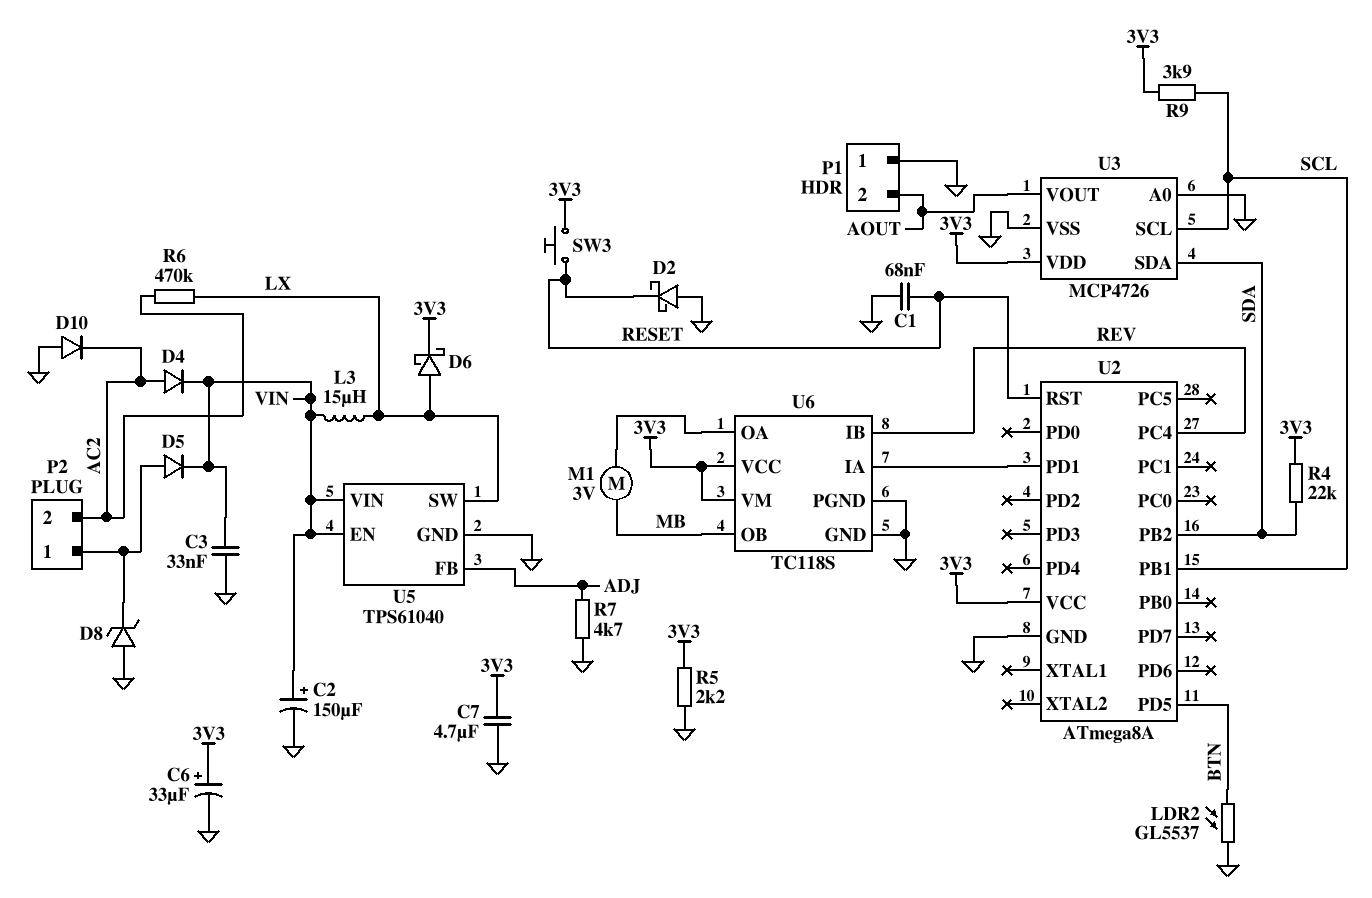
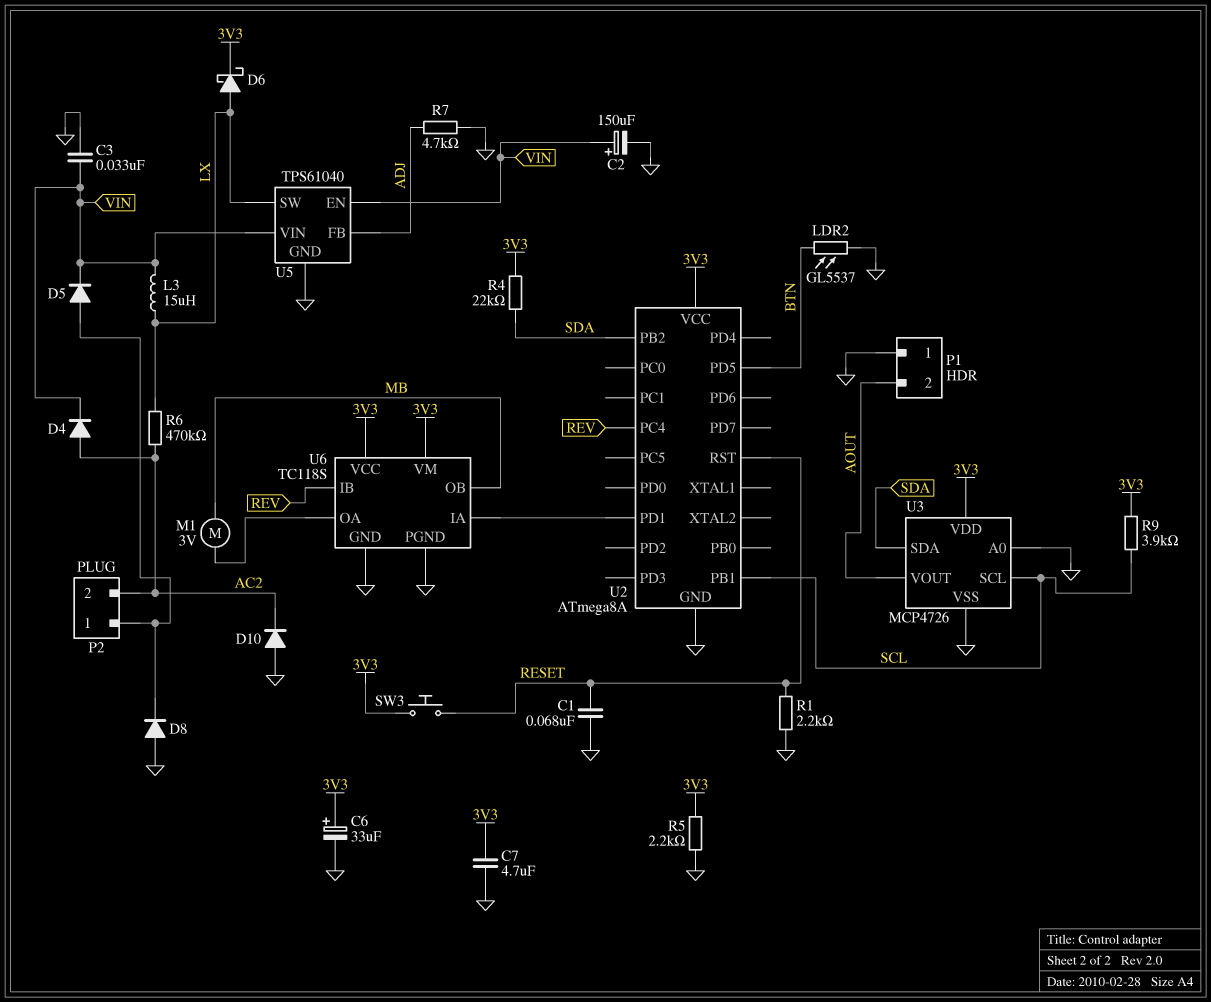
D2: schottky (A GND, K RESET) -> none
D8: zener (A GND, K P2/1) -> diode (A GND, K P2/1)
R1: none -> 2.2k (GND, RESET)

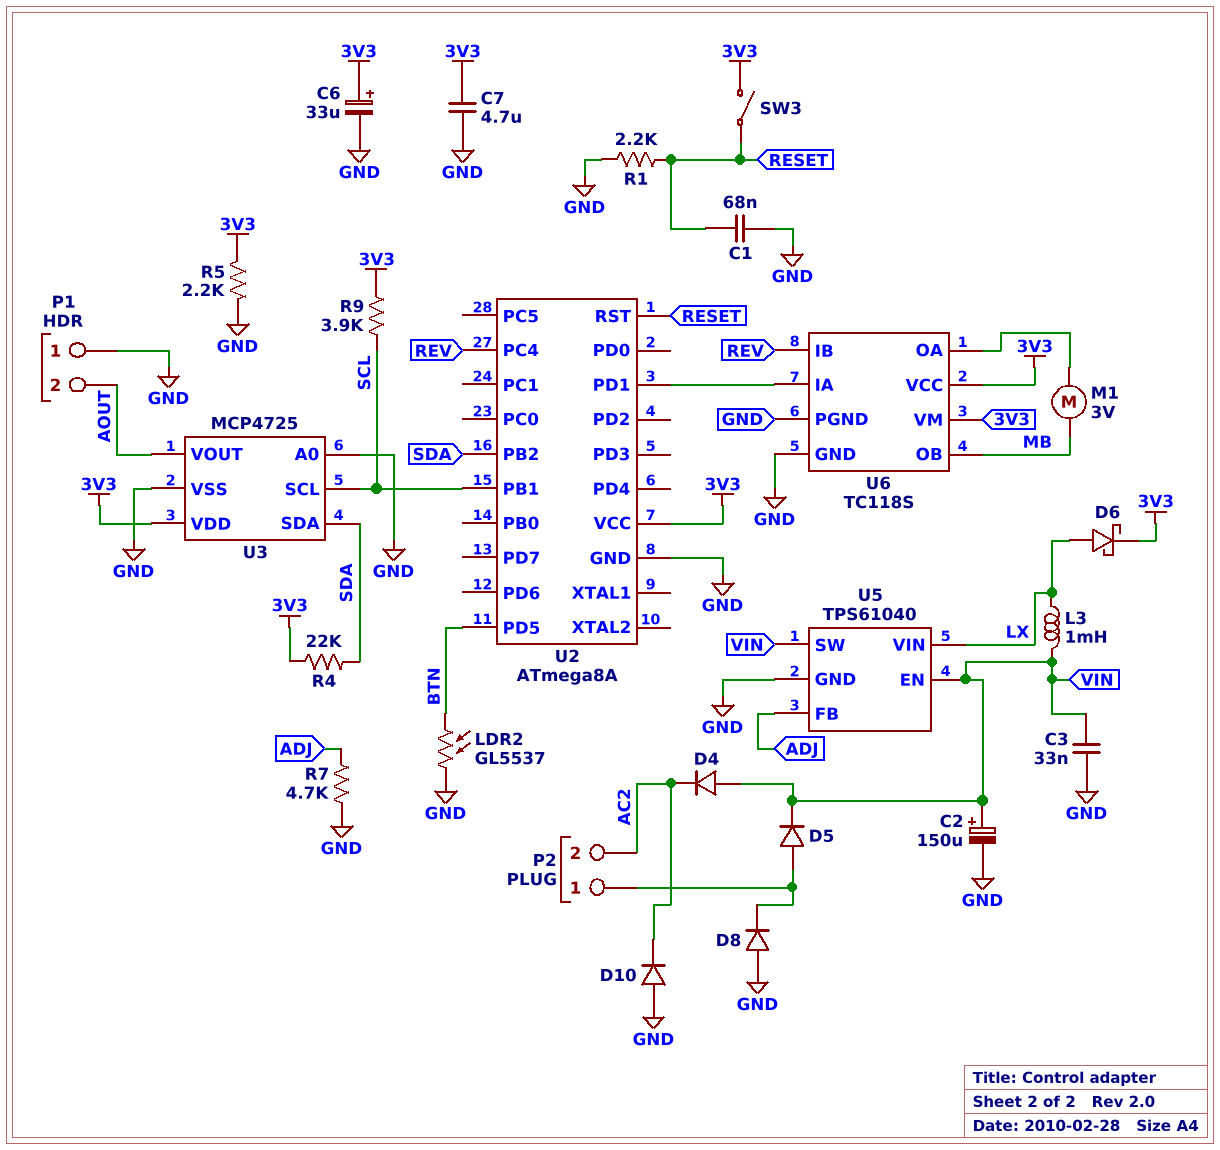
D4: diode (A AC2, K VIN) -> diode (A VIN, K AC2)
L3: 15uH (LX, VIN) -> 1mH (LX, VIN)
R6: 470k (AC2, LX) -> none
SW3: button (3V3, RESET) -> switch (3V3, RESET)
U3: MCP4726 -> MCP4725
U5 pin SW: LX -> VIN
U5 pin VIN: VIN -> LX

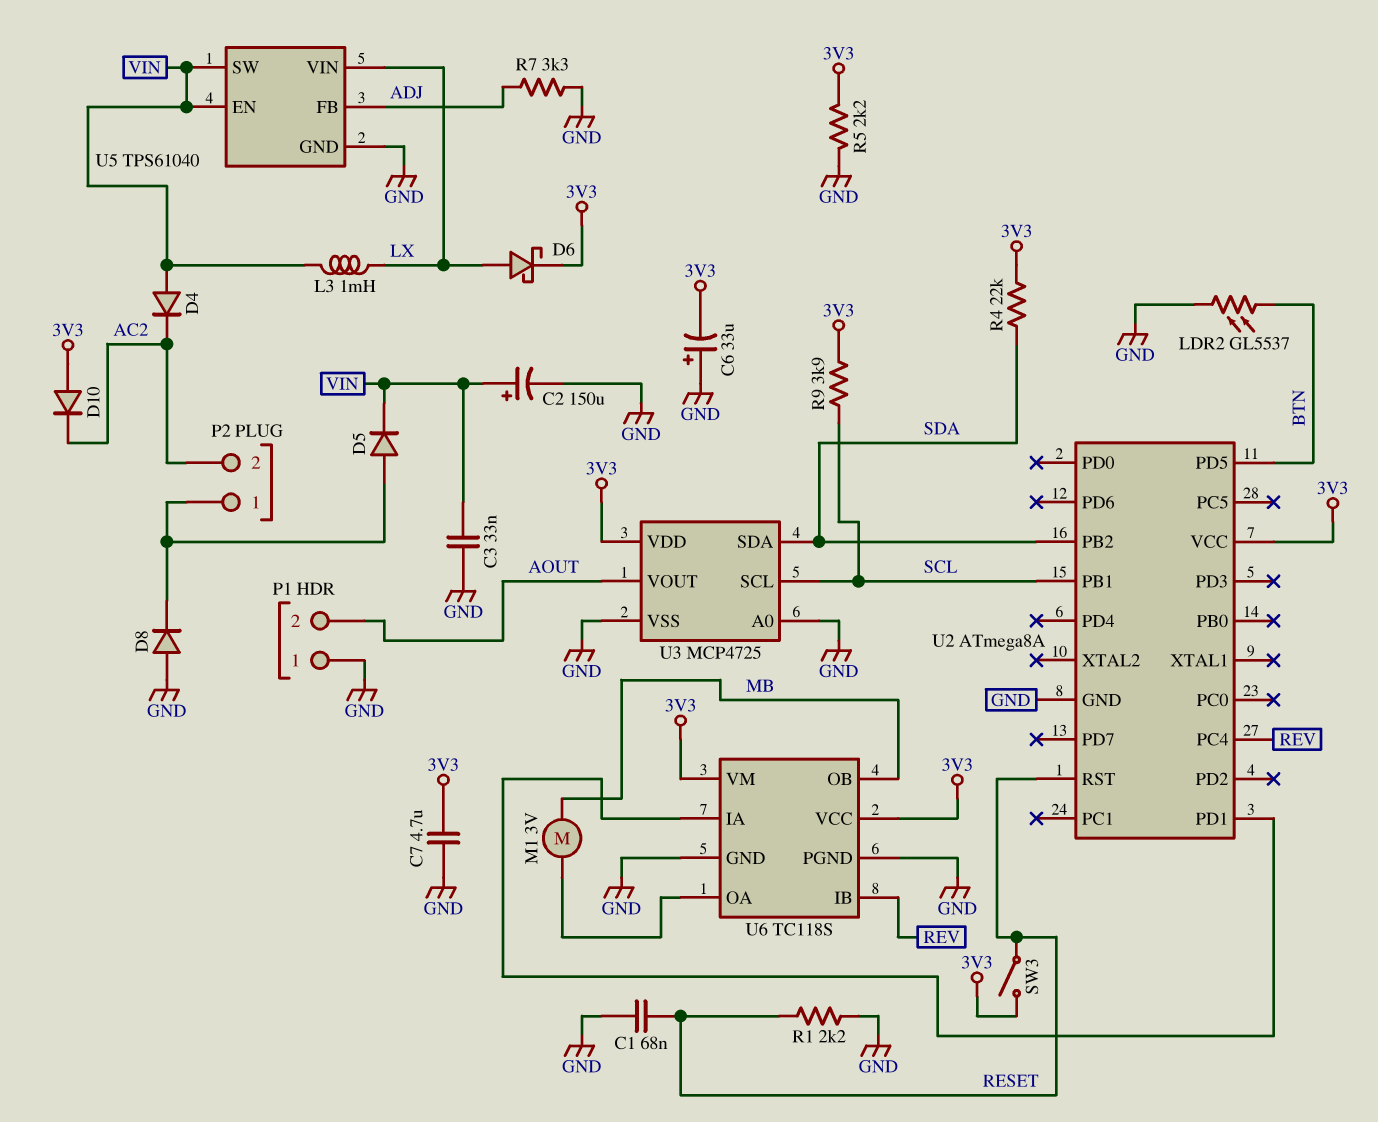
C6: 33uF (plus 3V3, minus GND) -> 33uF (plus GND, minus 3V3)
D10: diode (A GND, K AC2) -> diode (A 3V3, K AC2)
R7: 4.7k (ADJ, GND) -> 3.3k (ADJ, GND)

